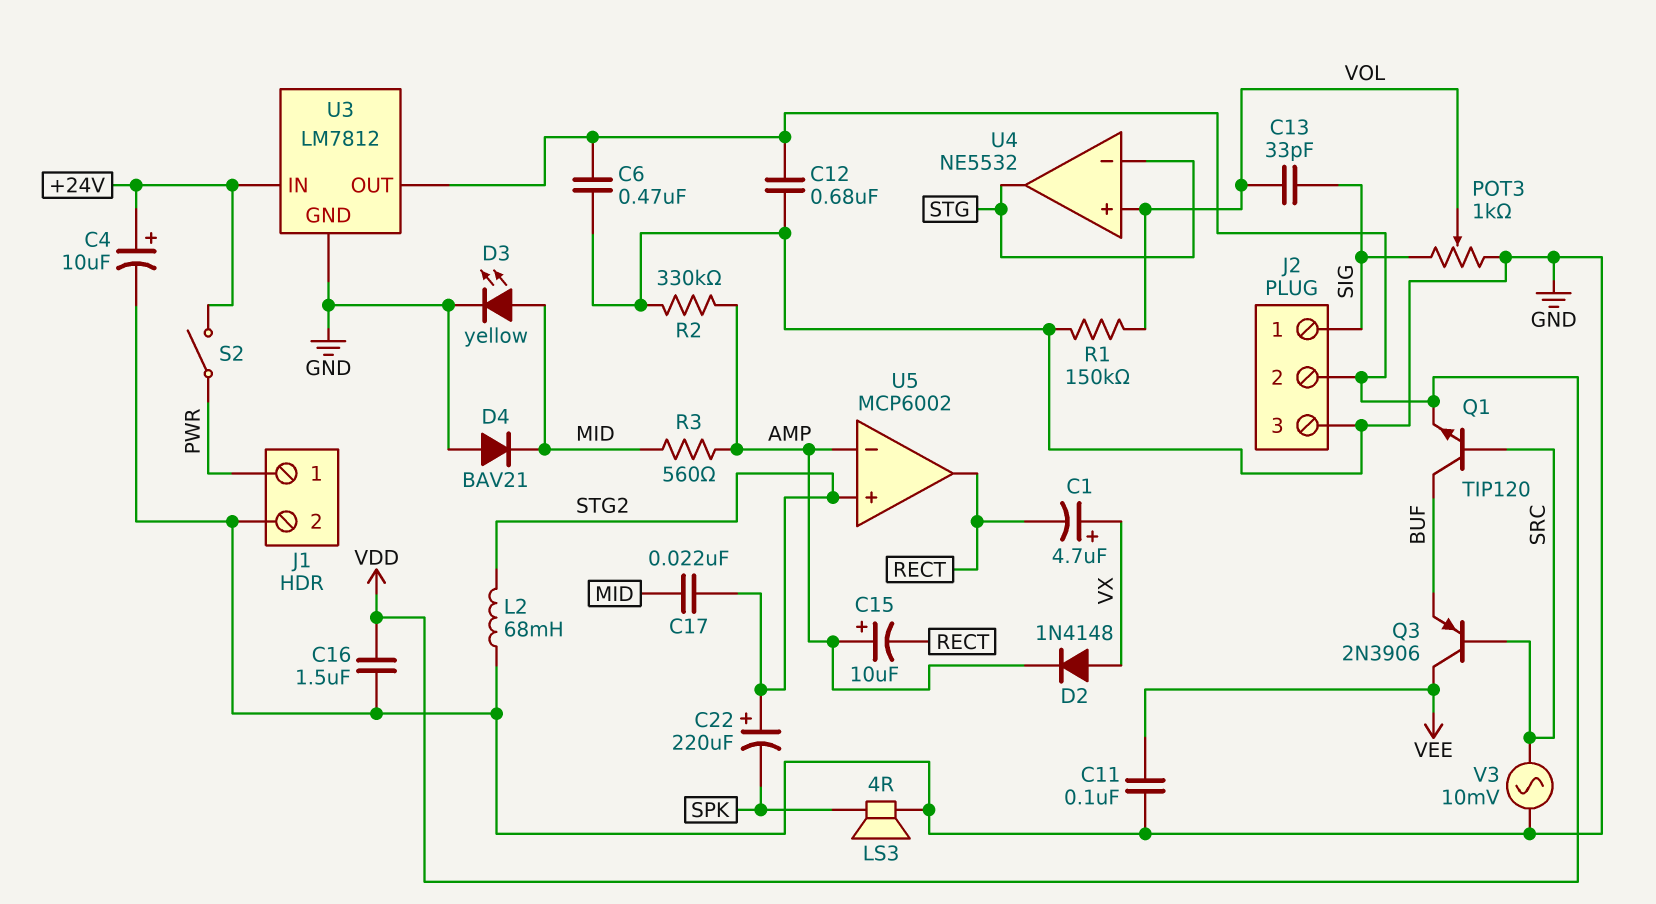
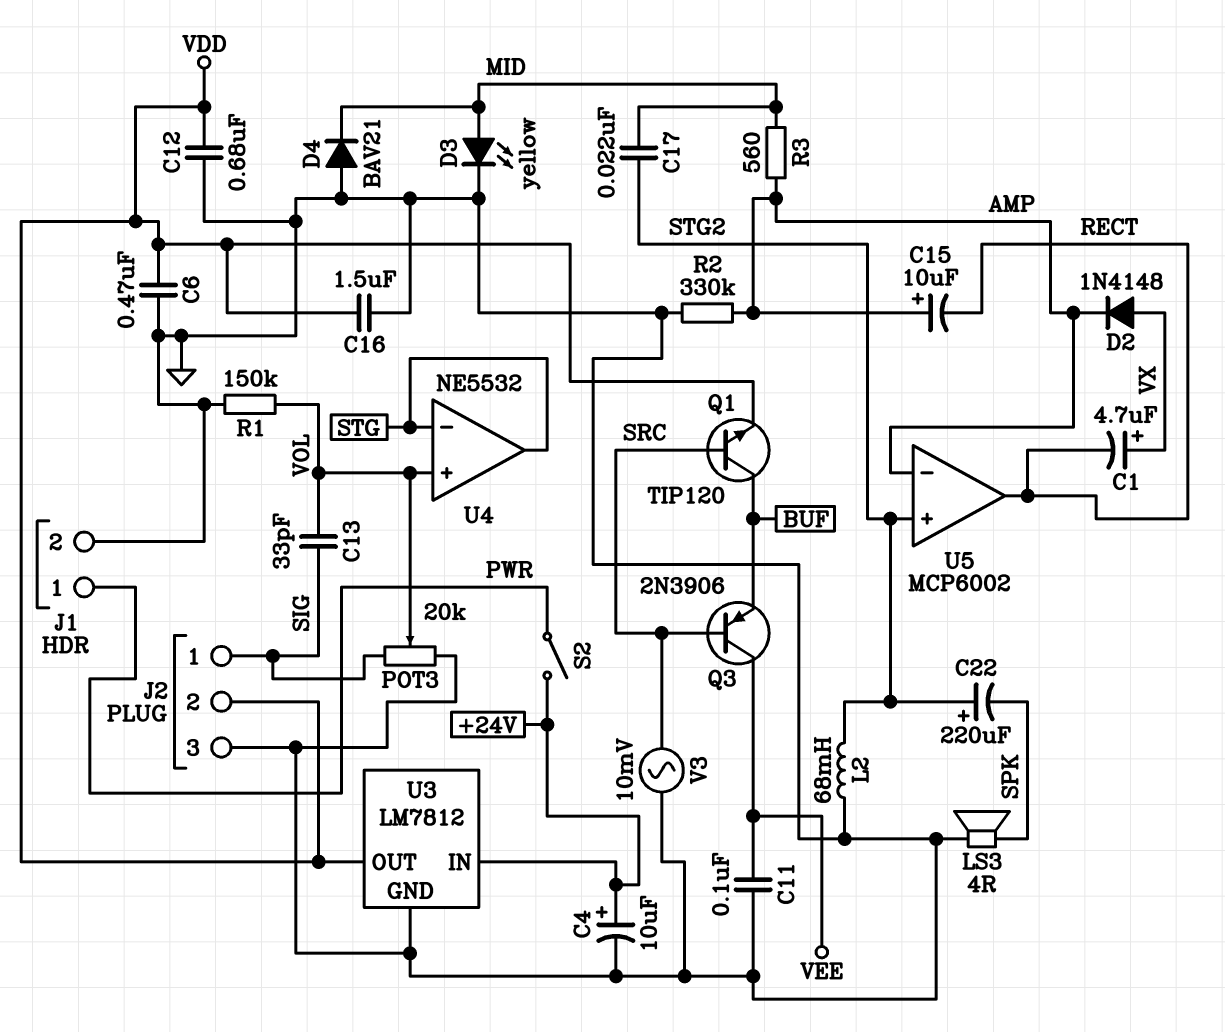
POT3: 1k (GND, SIG, wiper VOL) -> 20k (GND, SIG, wiper VOL)

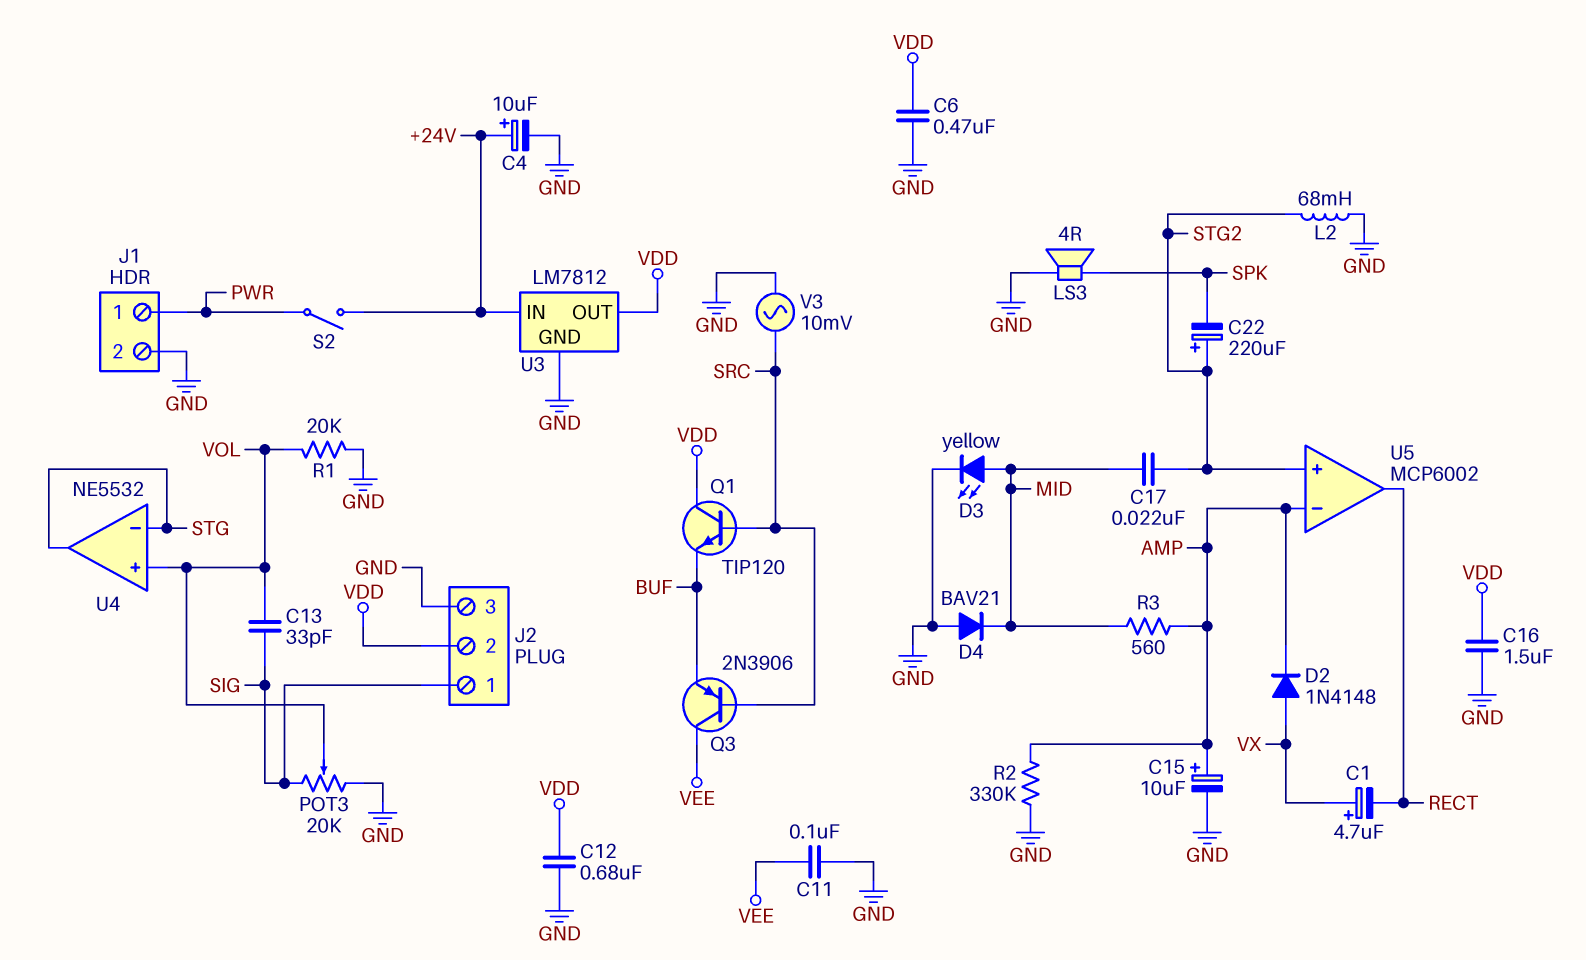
C15: 10uF (plus AMP, minus RECT) -> 10uF (plus AMP, minus GND)
Q1: NPN TIP120 (B SRC, C BUF, E VDD) -> NPN TIP120 (B SRC, C VDD, E BUF)
R1: 150k (GND, VOL) -> 20k (GND, VOL)

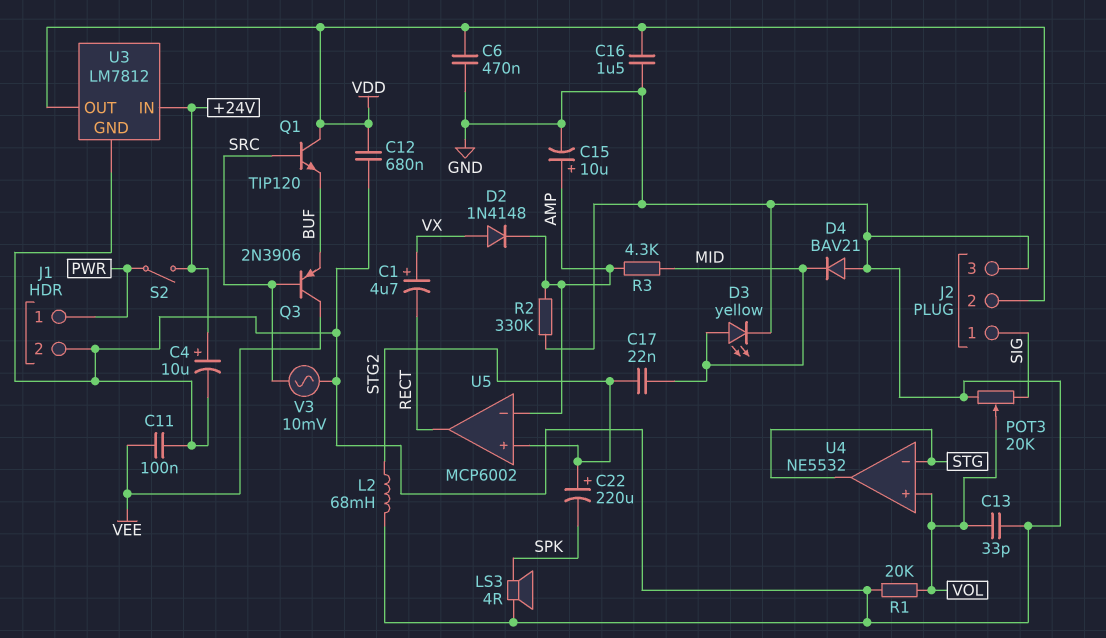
C13: 33pF (SIG, VOL) -> 33pF (GND, VOL)
R3: 560 (AMP, MID) -> 4.3k (AMP, MID)

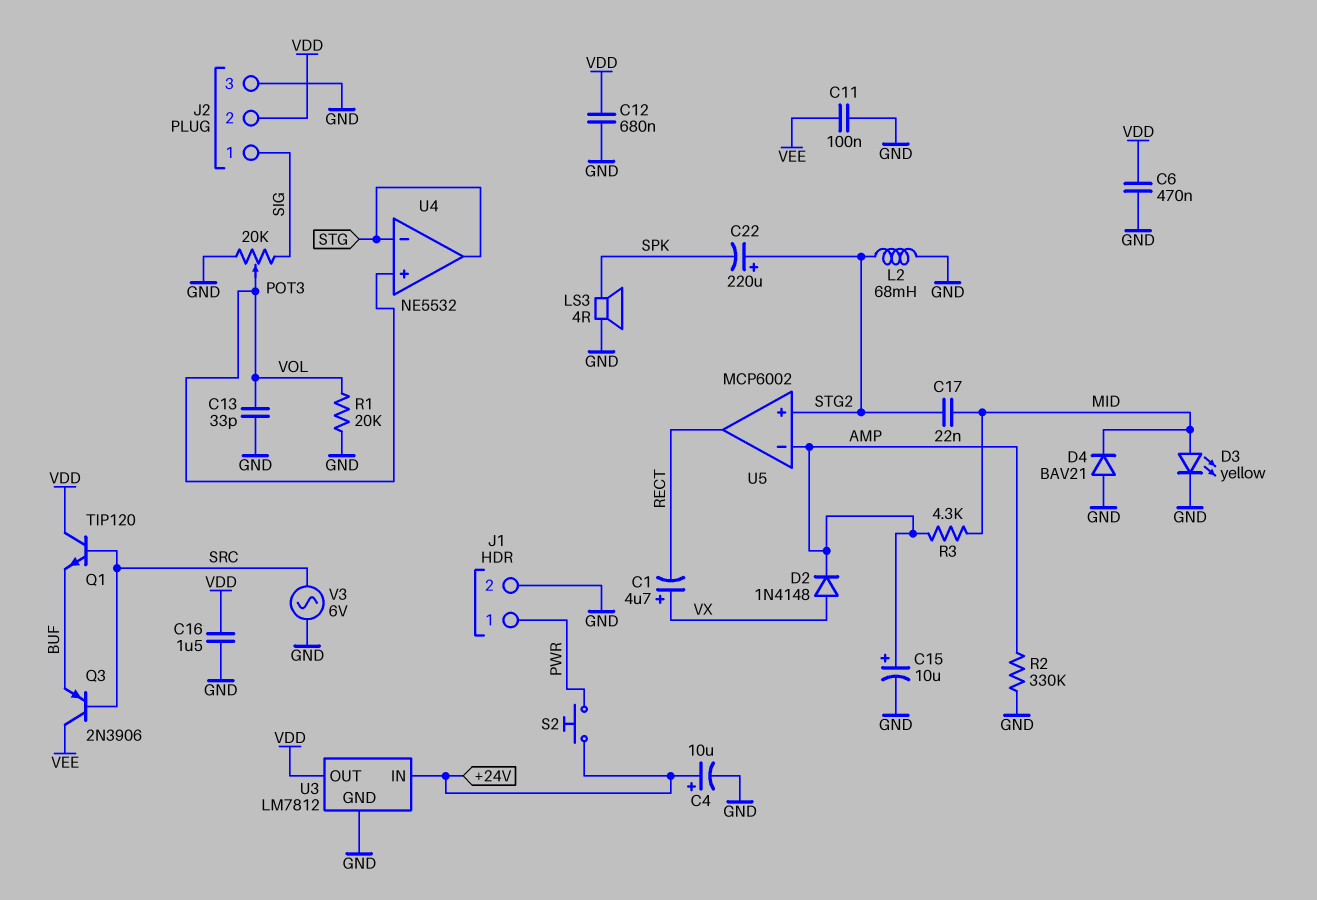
S2: switch (+24V, PWR) -> button (+24V, PWR)
V3: AC 10mV (GND, SRC) -> AC 6V (GND, SRC)

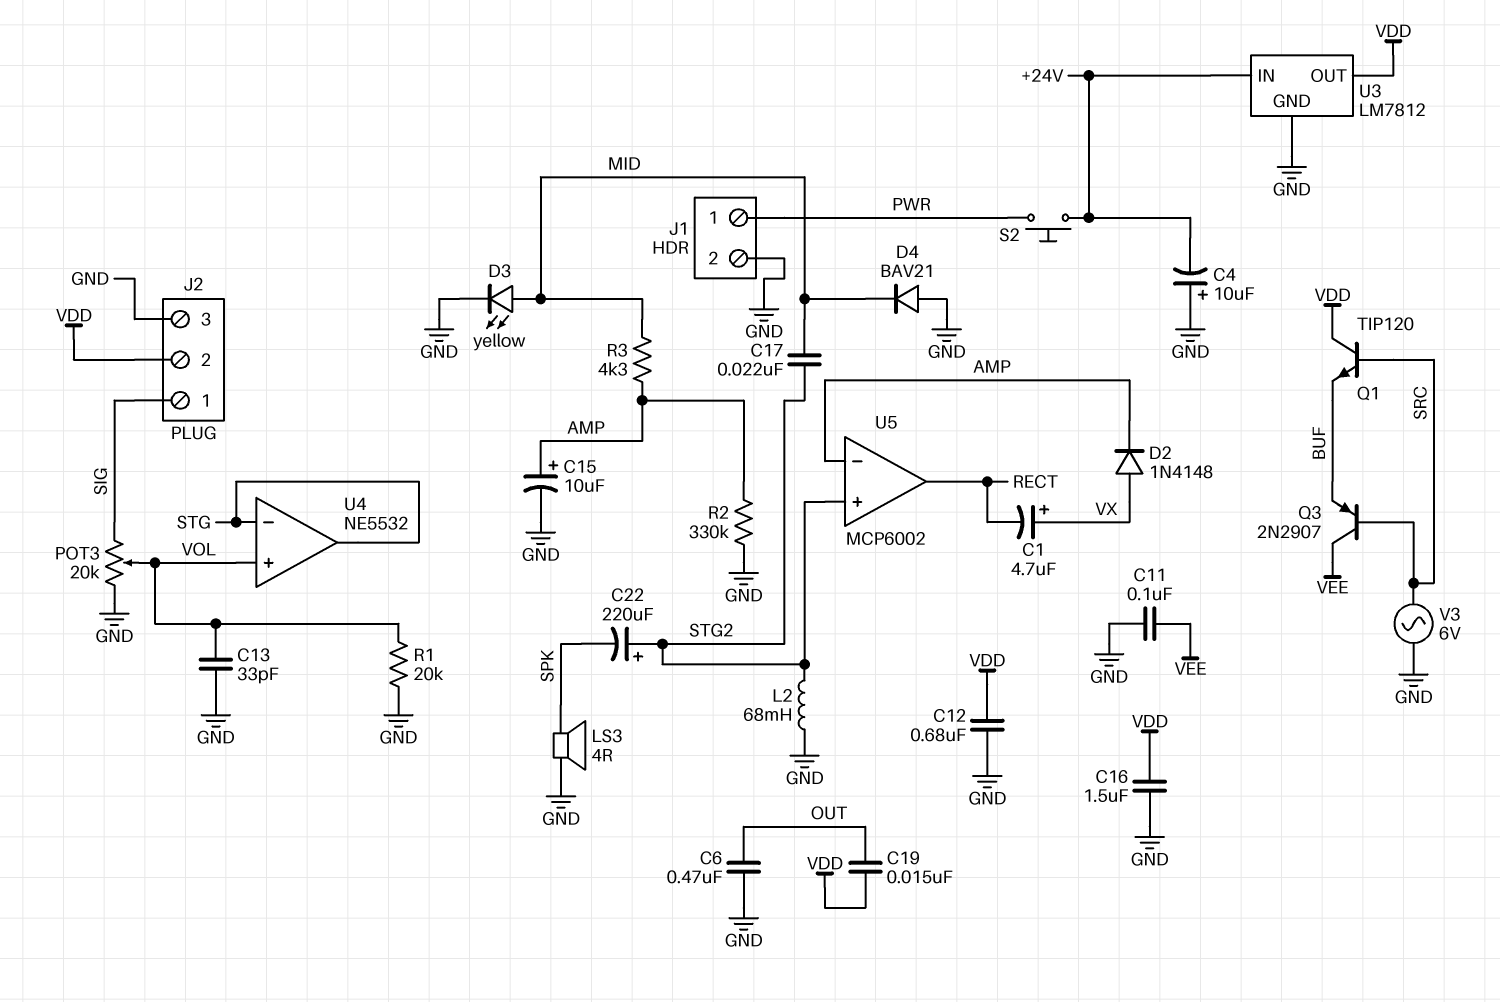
C4: 10uF (plus +24V, minus GND) -> 10uF (plus GND, minus +24V)
C6: 470nF (GND, VDD) -> 470nF (GND, OUT)
C19: none -> 15nF (OUT, VDD)
Q3: PNP 2N3906 (B SRC, C VEE, E BUF) -> PNP 2N2907 (B SRC, C VEE, E BUF)

